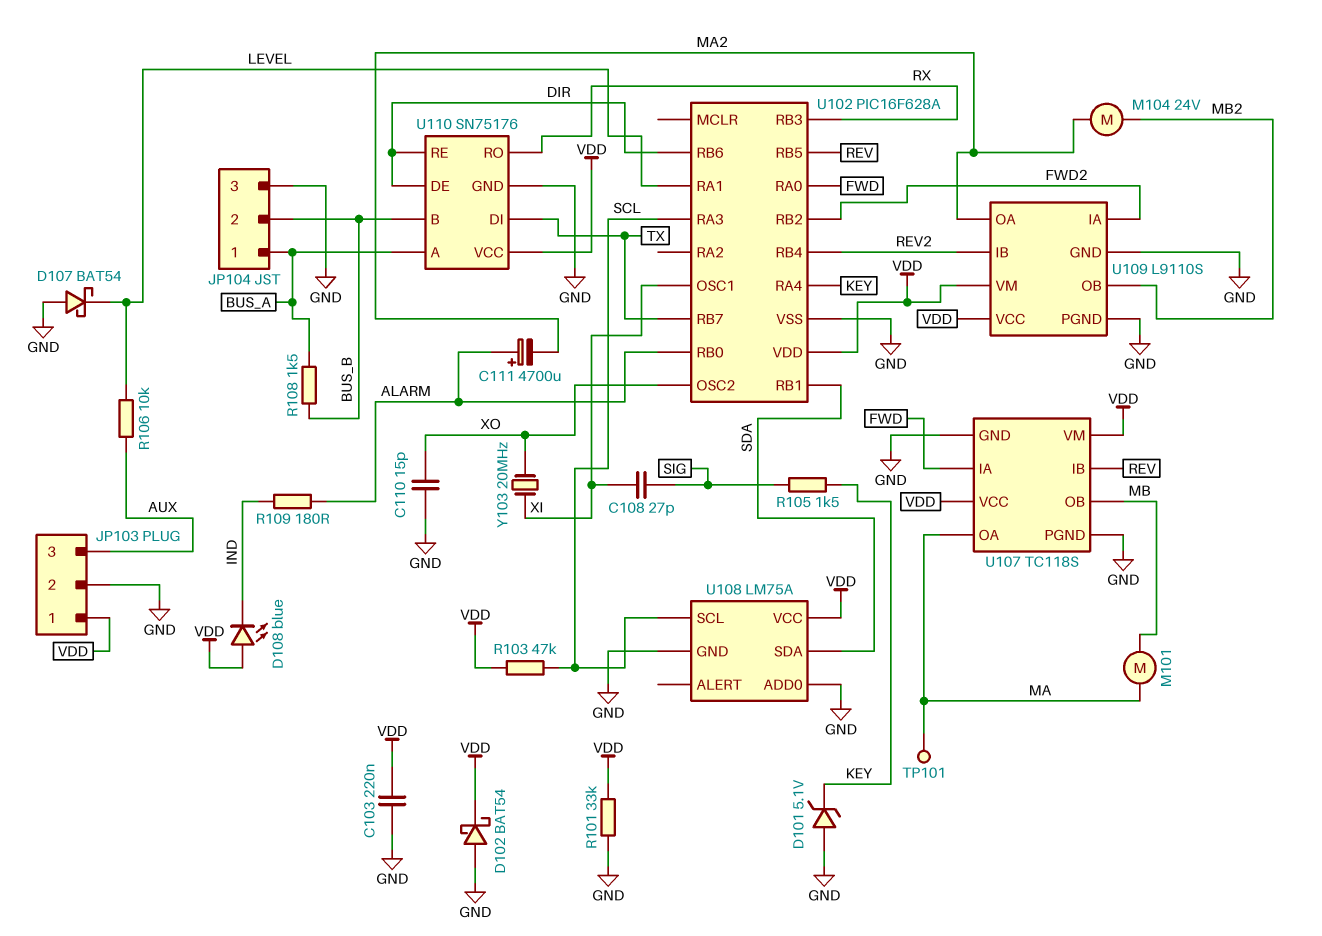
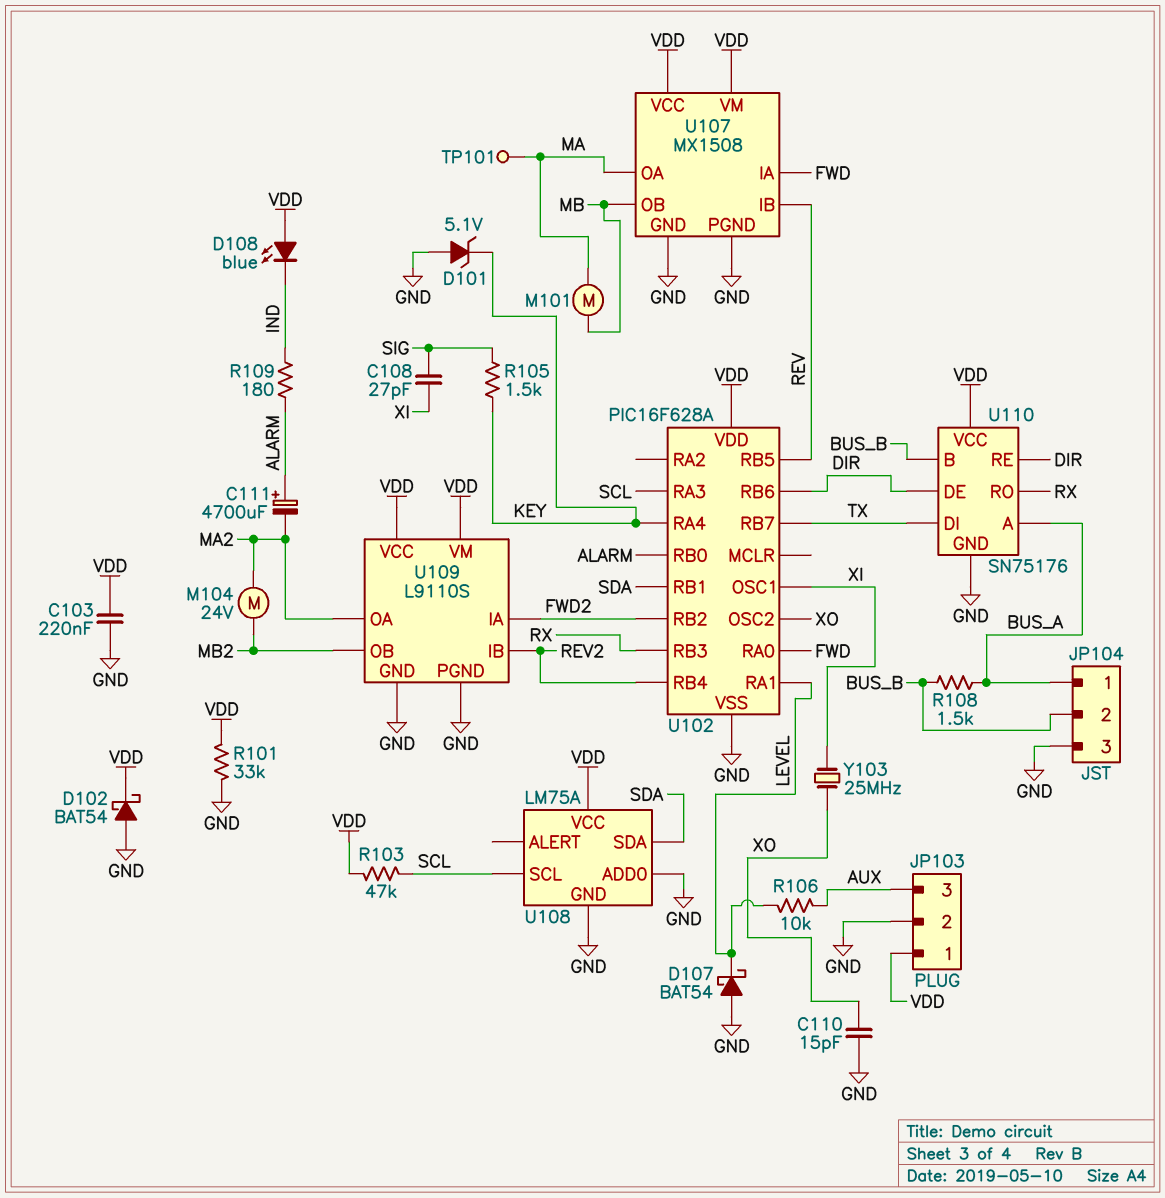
U107: TC118S -> MX1508
Y103: 20MHz (XI, XO) -> 25MHz (XI, XO)

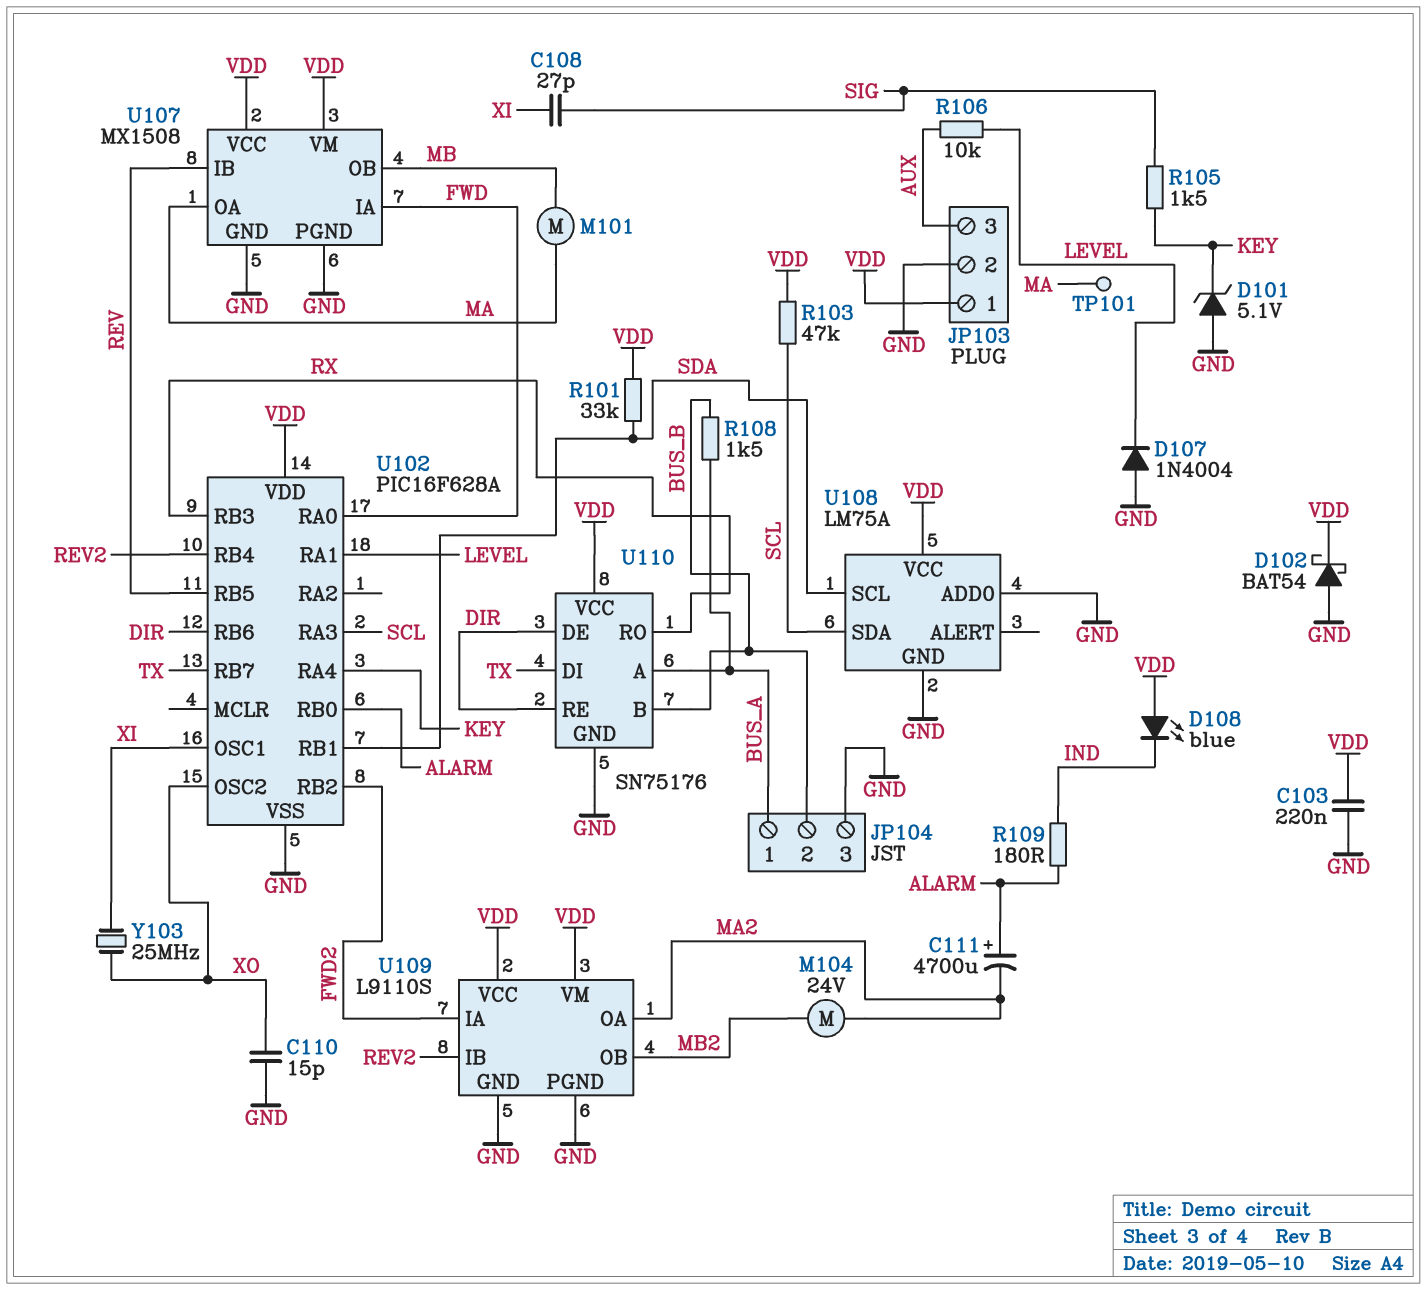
D107: schottky BAT54 (A GND, K LEVEL) -> diode 1N4004 (A GND, K LEVEL)
R101: 33k (GND, VDD) -> 33k (SDA, VDD)
U108 pin SCL: SCL -> SDA
U108 pin SDA: SDA -> SCL

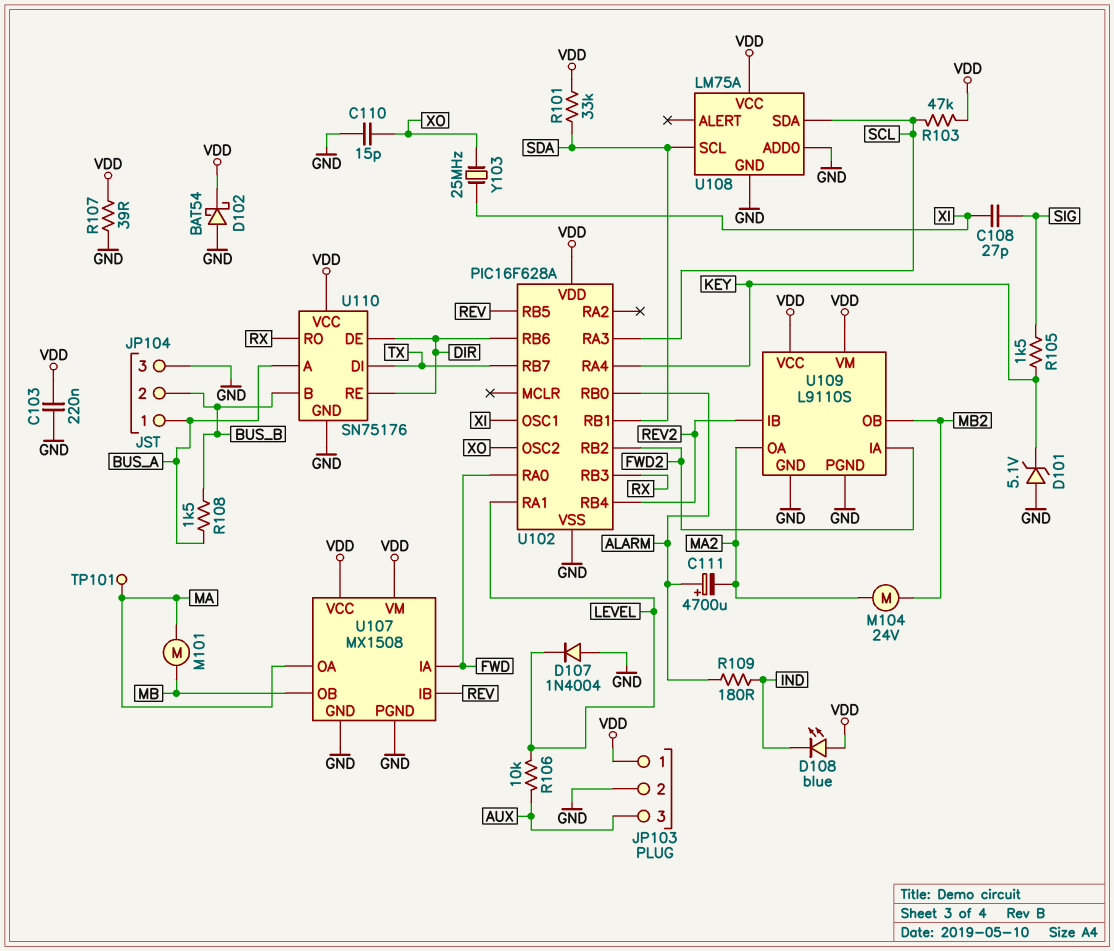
R107: none -> 39 (GND, VDD)

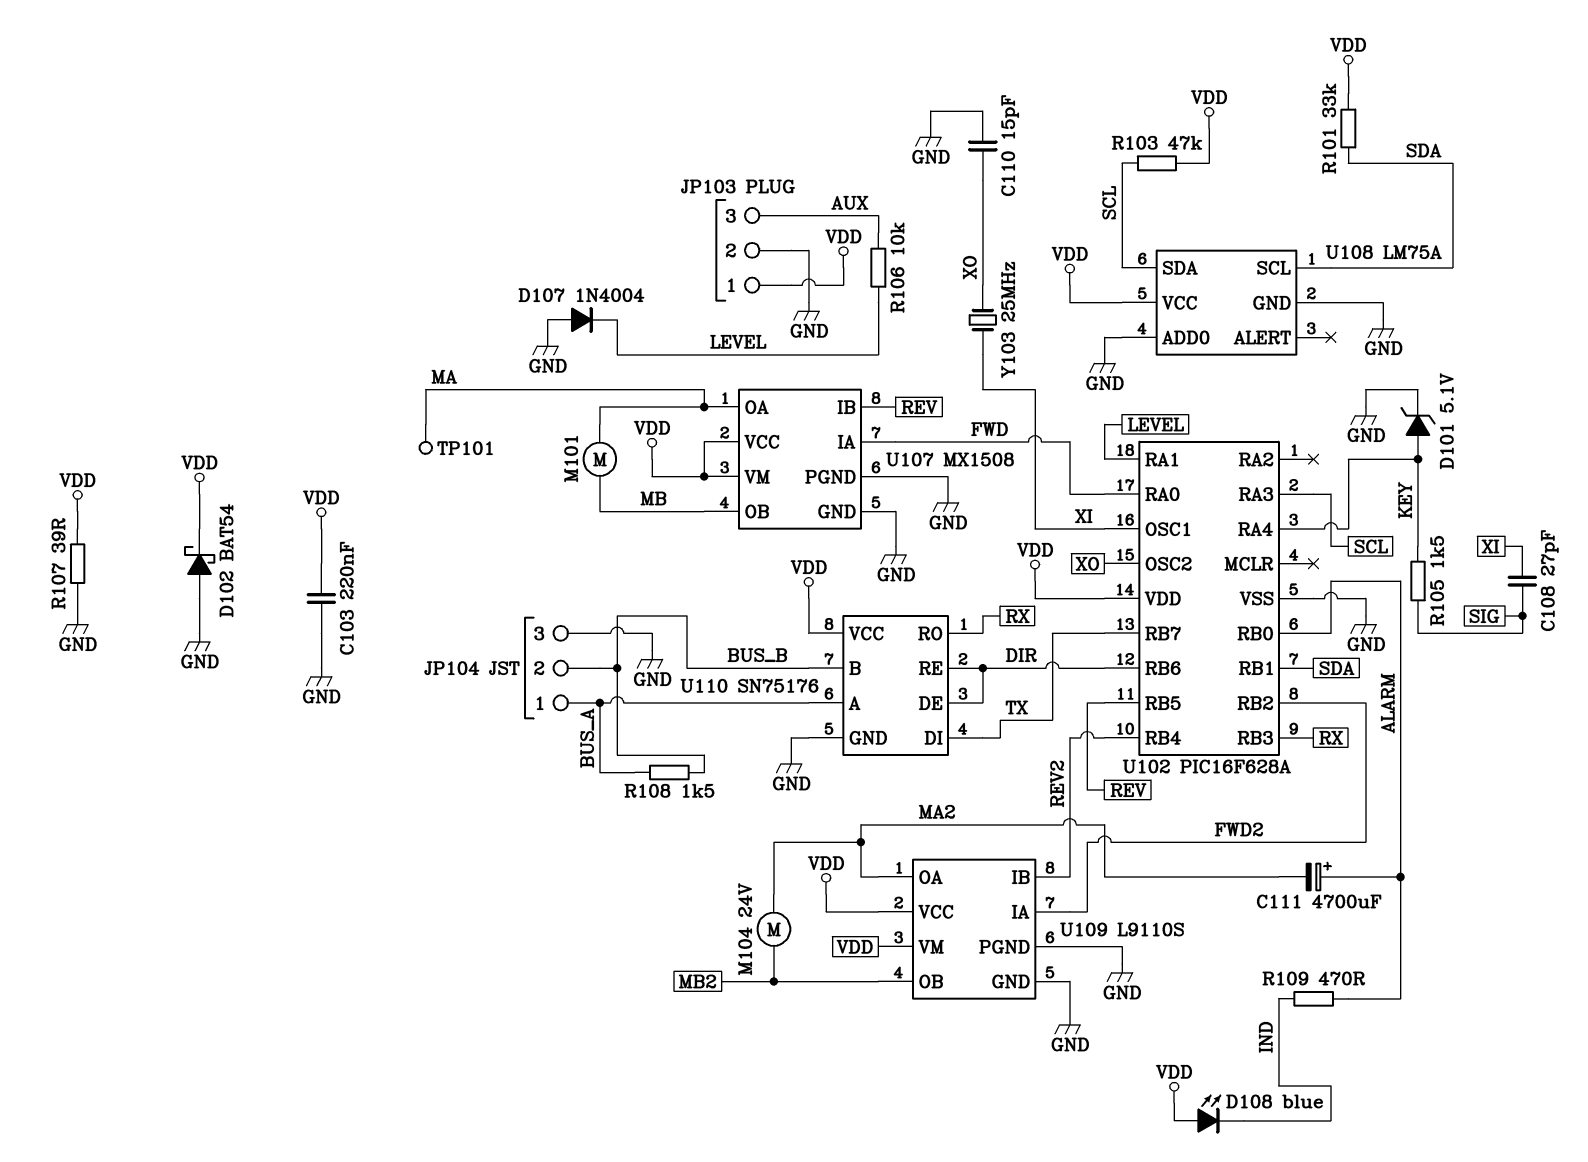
D101: zener 5.1V (A GND, K KEY) -> zener 5.1V (A KEY, K GND)
R109: 180 (ALARM, IND) -> 470 (ALARM, IND)

